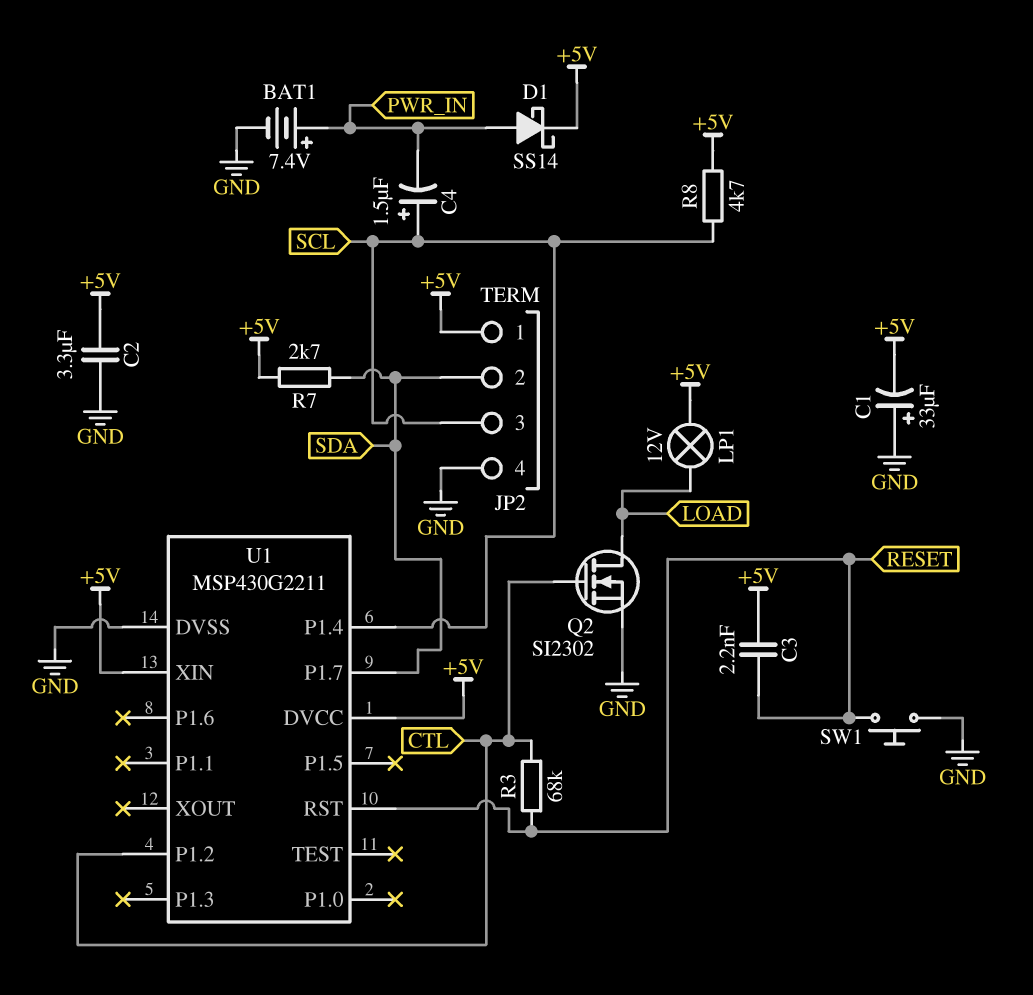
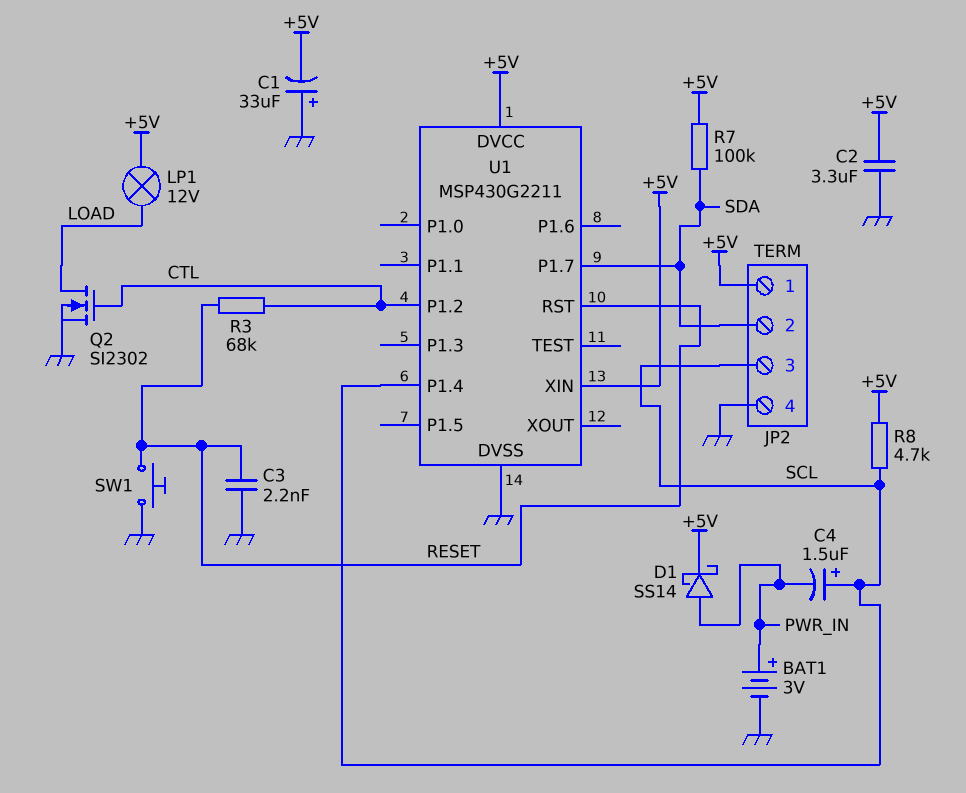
BAT1: 7.4V (plus PWR_IN, minus GND) -> 3V (plus PWR_IN, minus GND)
C3: 2.2nF (+5V, RESET) -> 2.2nF (GND, RESET)
R7: 2.7k (+5V, SDA) -> 100k (+5V, SDA)

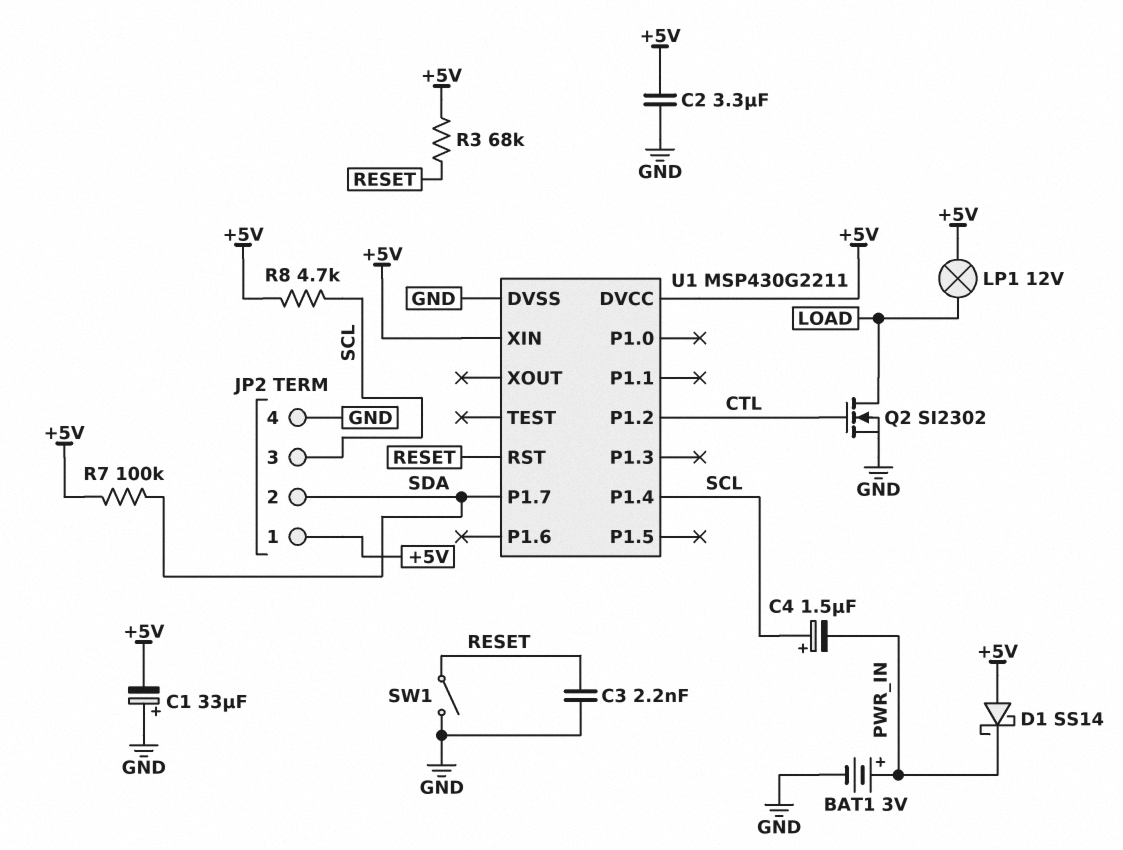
D1: schottky SS14 (A PWR_IN, K +5V) -> schottky SS14 (A +5V, K PWR_IN)
R3: 68k (CTL, RESET) -> 68k (+5V, RESET)
SW1: button (GND, RESET) -> switch (GND, RESET)

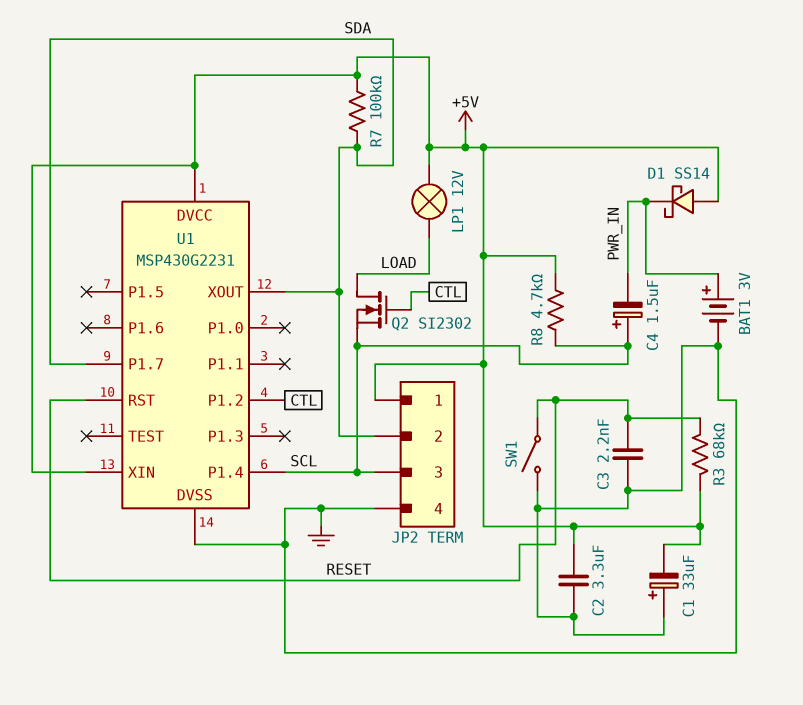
Q2: NMOS SI2302 (G CTL, D LOAD, S GND) -> NMOS SI2302 (G CTL, D LOAD, S SCL)
U1: MSP430G2211 -> MSP430G2231
U1 pin XOUT: none -> SDA

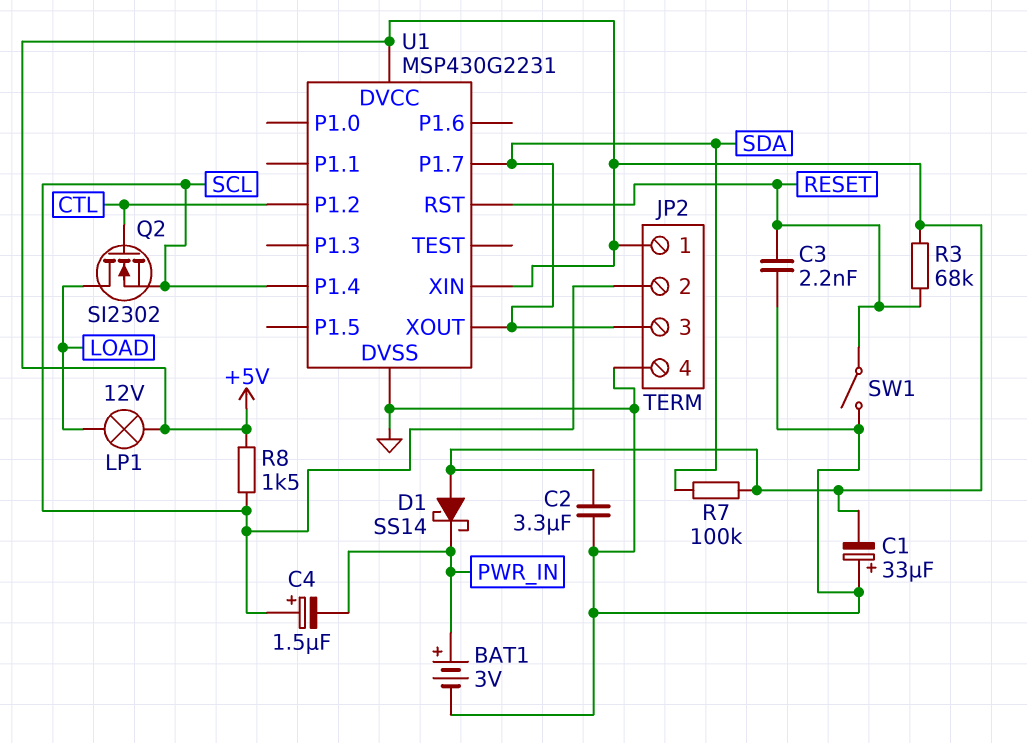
JP2 pin 2: SDA -> SCL
JP2 pin 3: SCL -> SDA
R8: 4.7k (+5V, SCL) -> 1.5k (+5V, SCL)

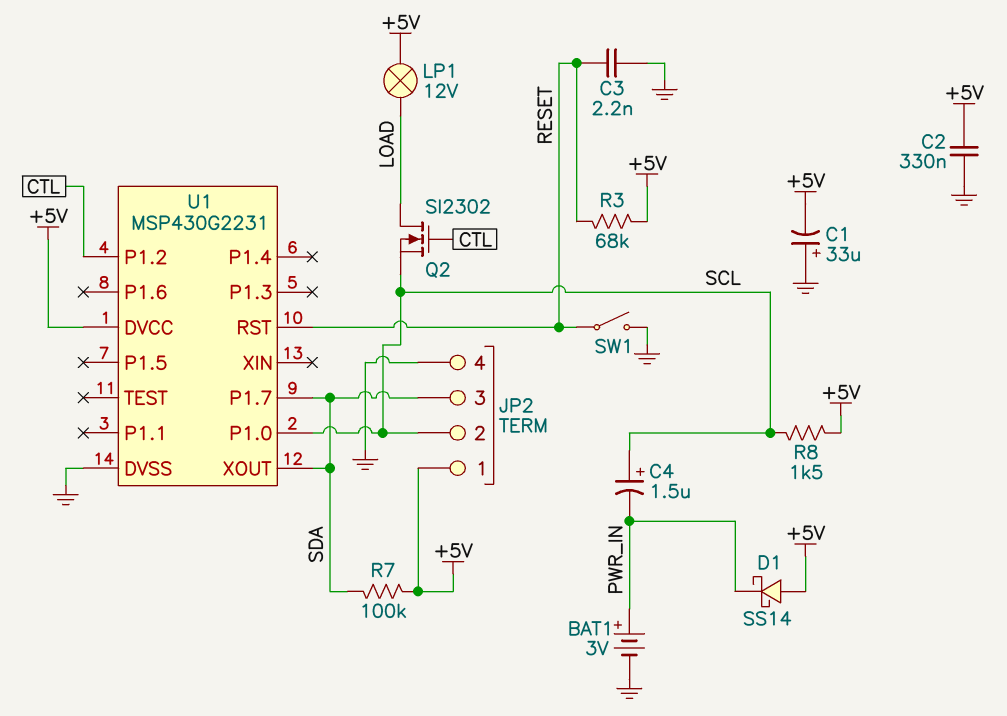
C2: 3.3uF (+5V, GND) -> 330nF (+5V, GND)
U1 pin P1.0: none -> SCL
U1 pin P1.4: SCL -> none
U1 pin XIN: +5V -> none

